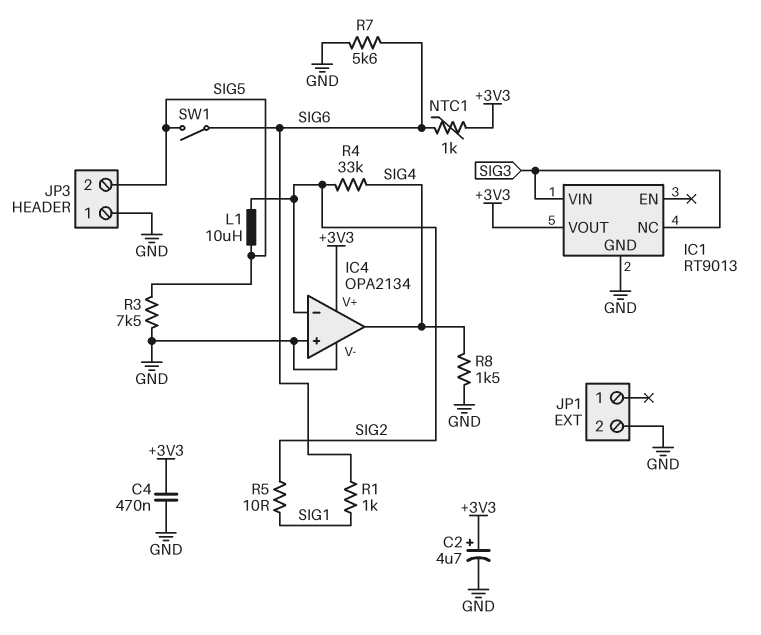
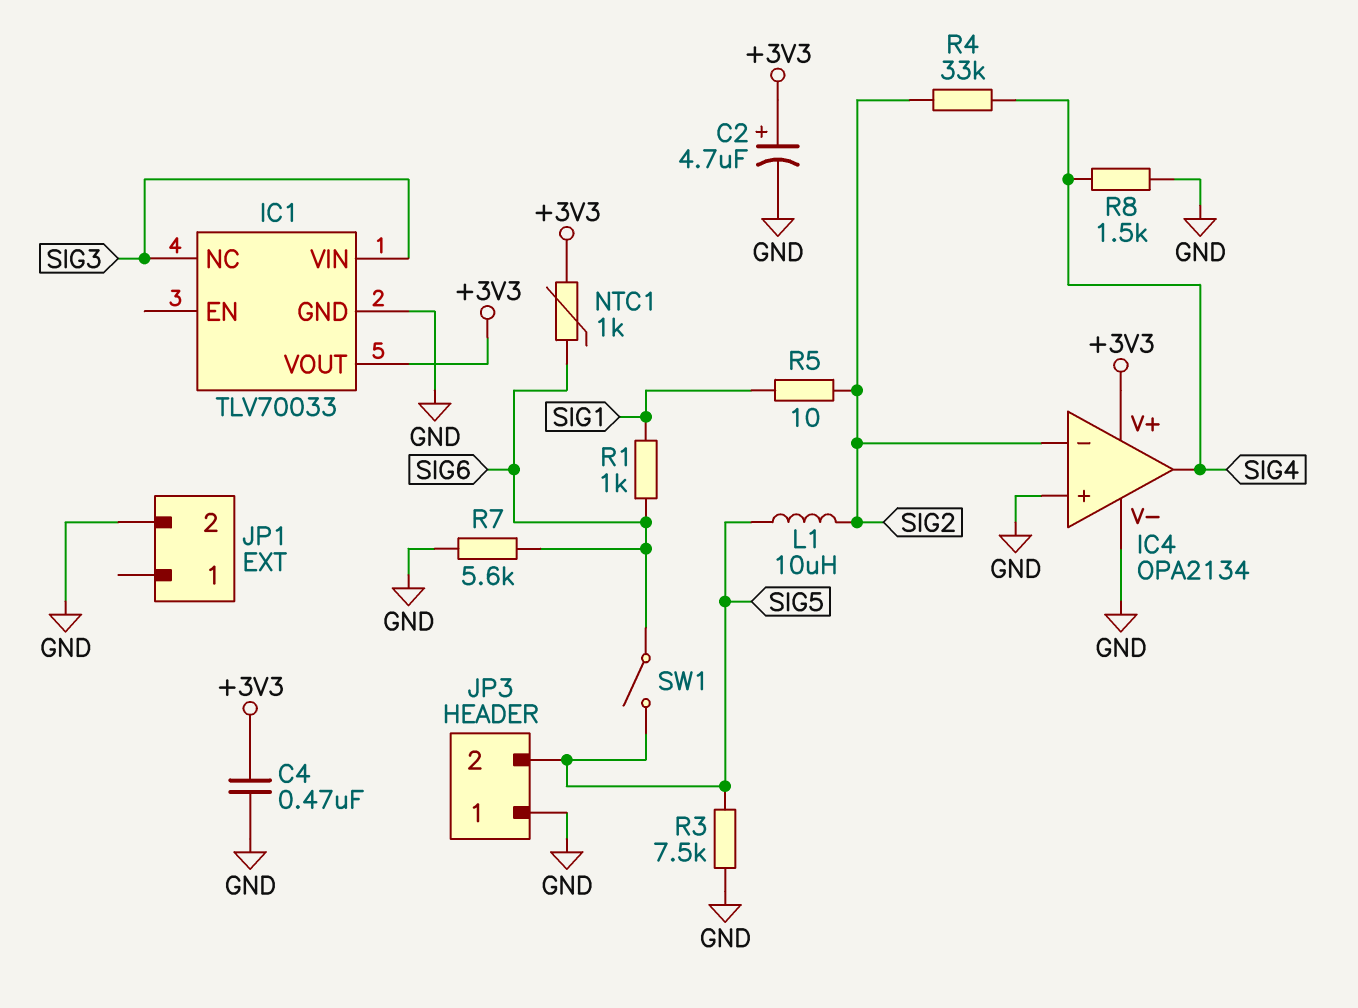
IC1: RT9013 -> TLV70033

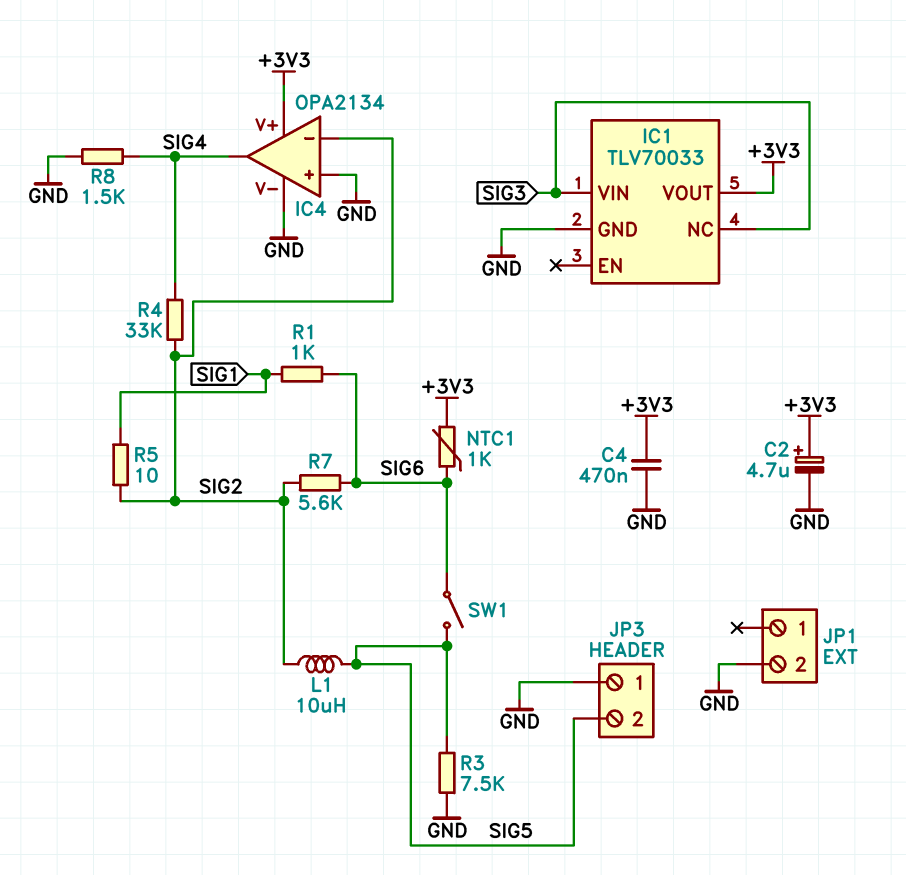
R7: 5.6k (GND, SIG6) -> 5.6k (SIG2, SIG6)

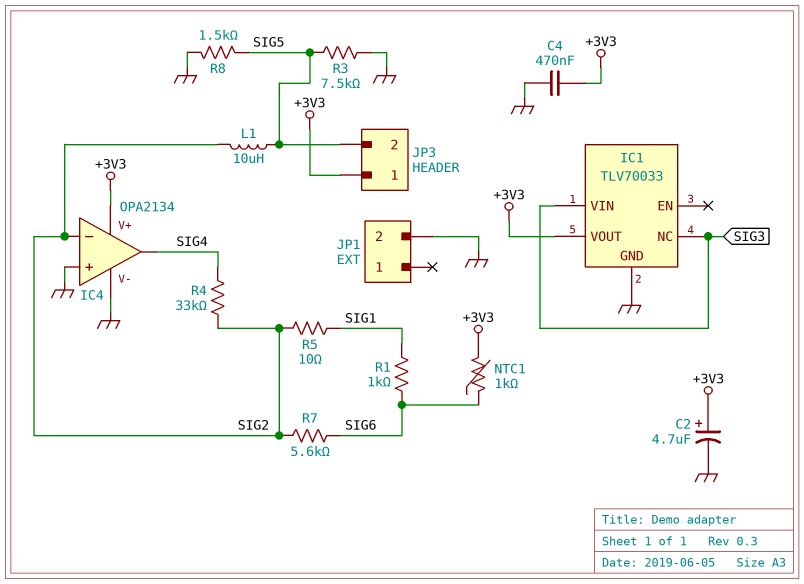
JP3 pin 1: GND -> +3V3
R8: 1.5k (GND, SIG4) -> 1.5k (GND, SIG5)
SW1: switch (SIG5, SIG6) -> none

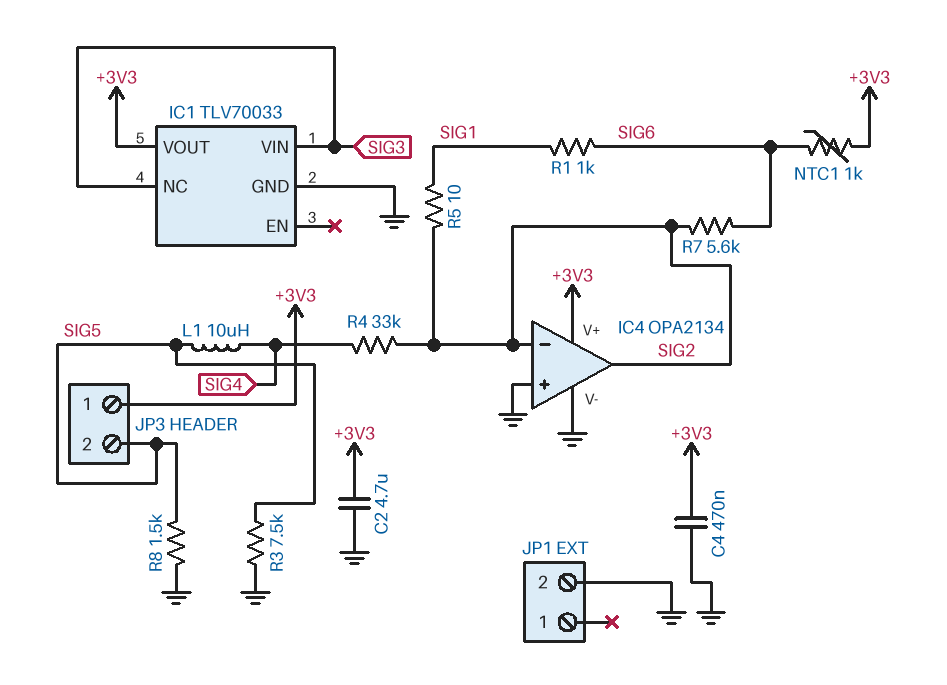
C2: 4.7uF (plus +3V3, minus GND) -> 4.7uF (+3V3, GND)
IC4 pin out: SIG4 -> SIG2
L1: 10uH (SIG2, SIG5) -> 10uH (SIG4, SIG5)

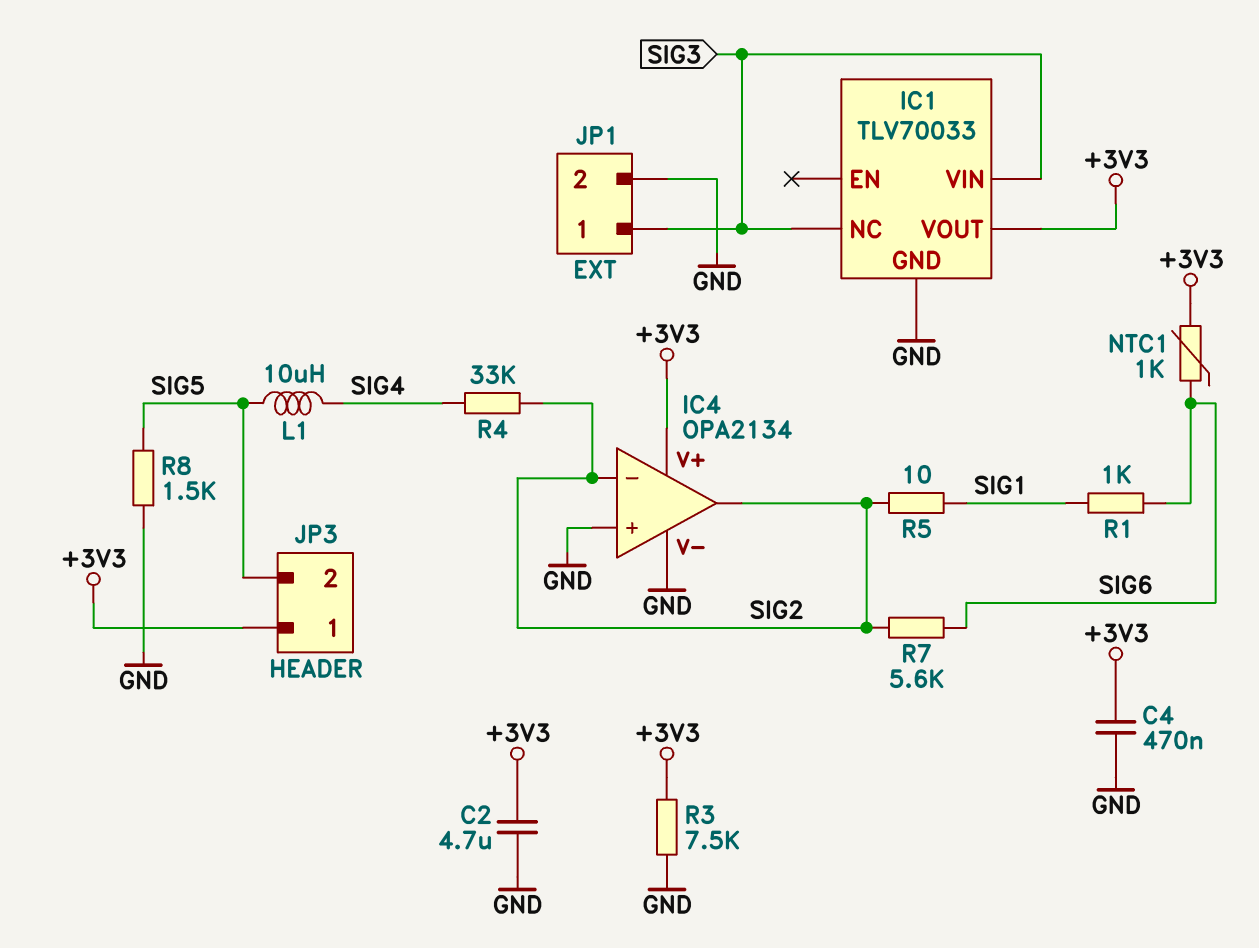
JP1 pin 1: none -> SIG3
R3: 7.5k (GND, SIG5) -> 7.5k (+3V3, GND)

